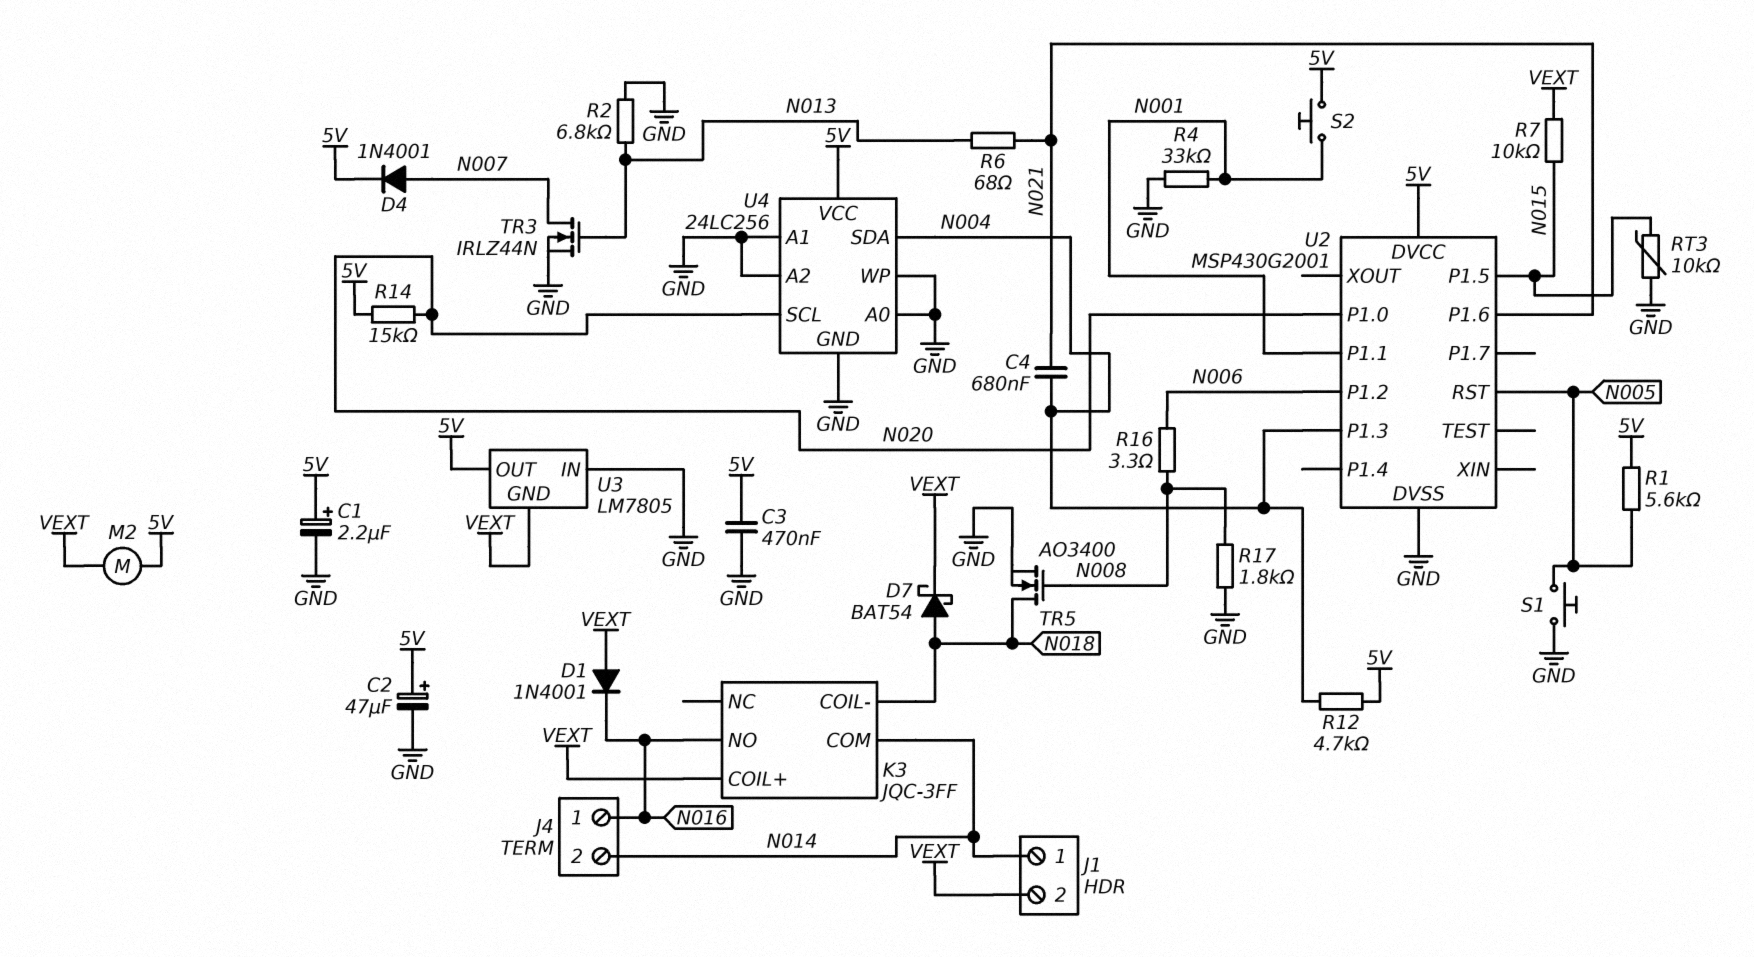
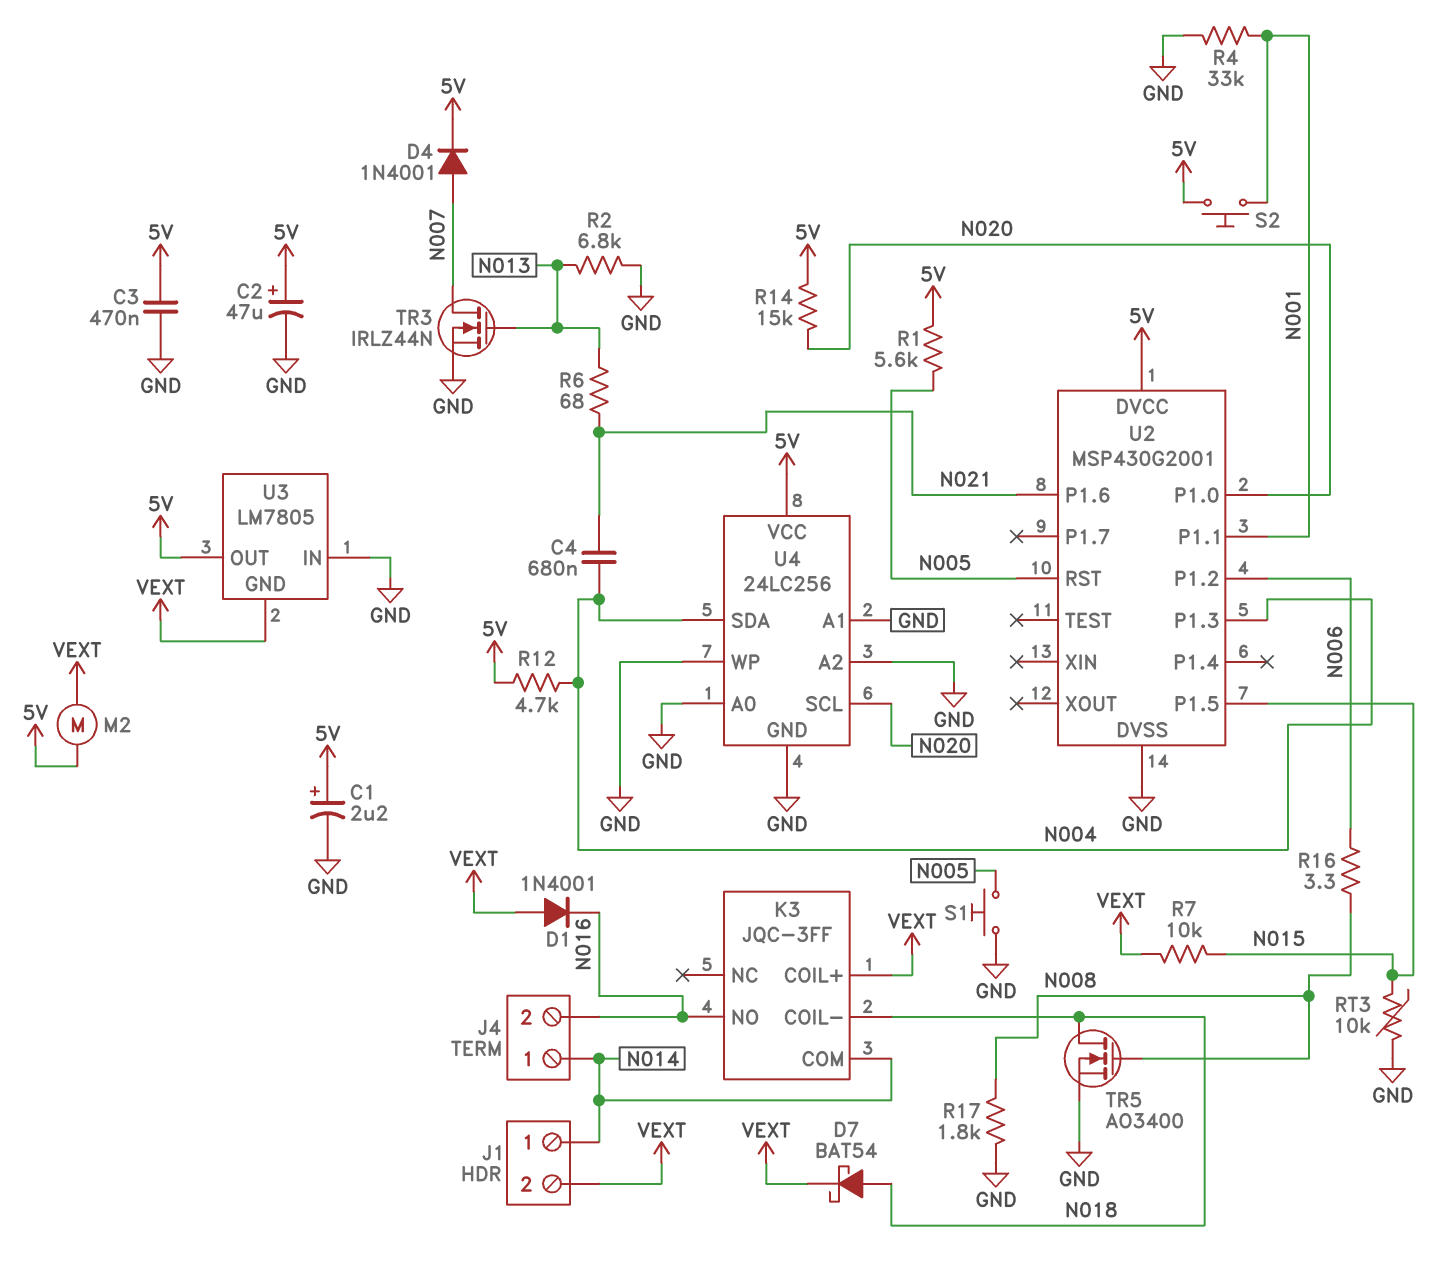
J4 pin 1: N016 -> N014
J4 pin 2: N014 -> N016

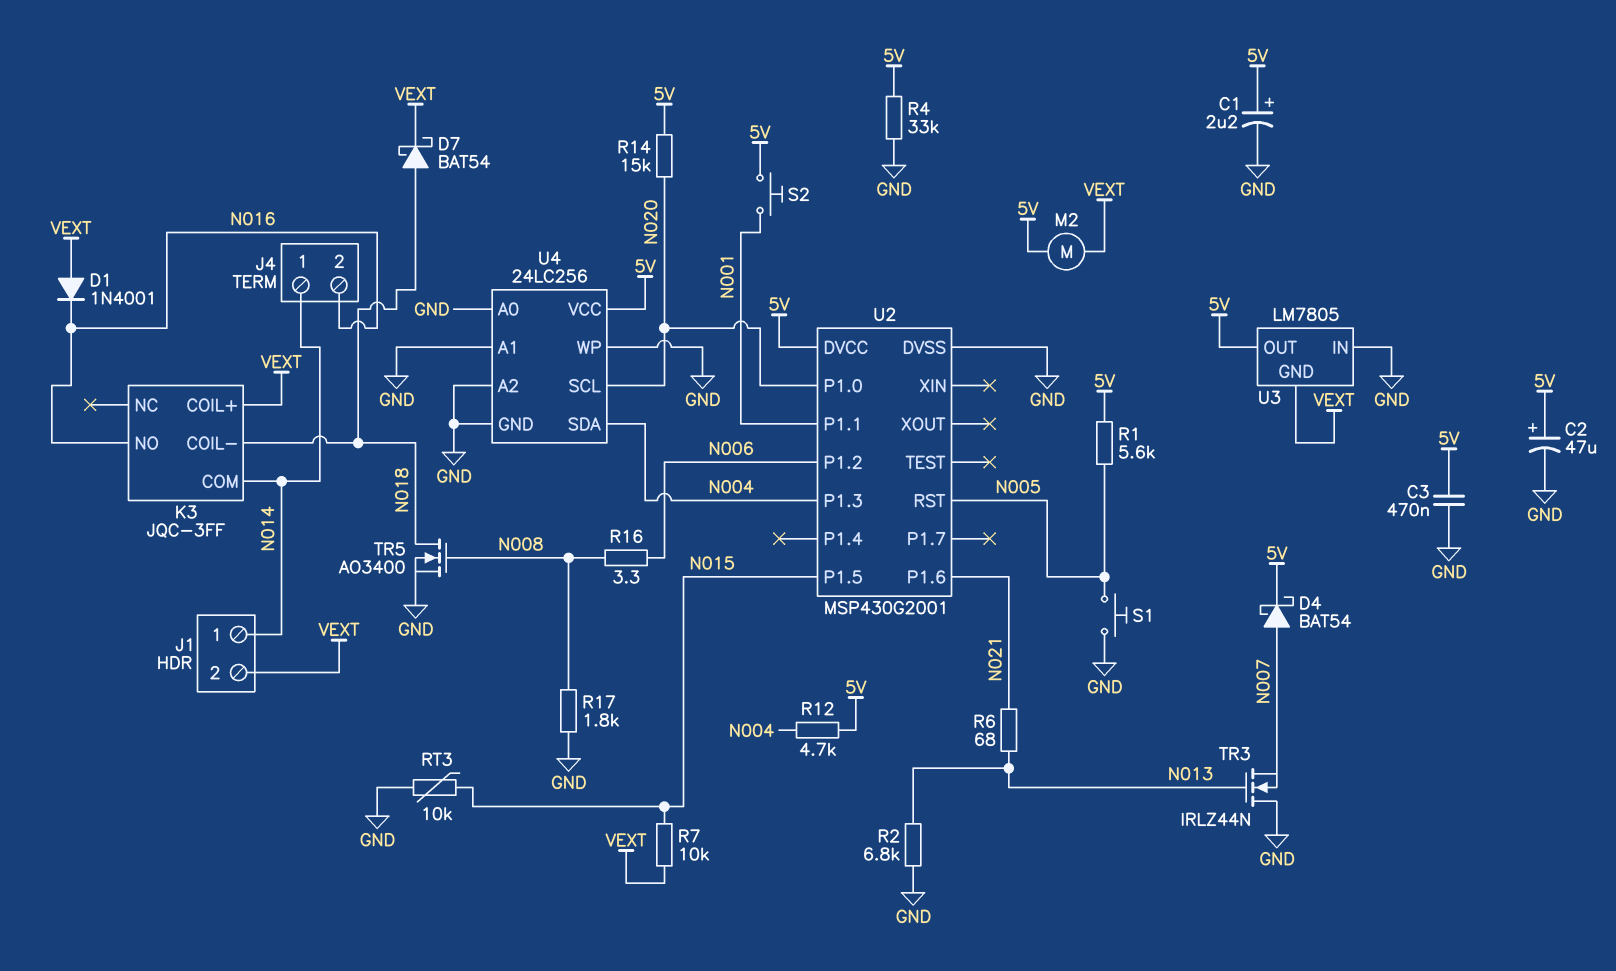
C4: 680nF (N004, N021) -> none
D4: diode 1N4001 (A N007, K 5V) -> schottky BAT54 (A N007, K 5V)
R4: 33k (GND, N001) -> 33k (5V, GND)
TR3: NMOS IRLZ44N (G N013, D N007, S GND) -> NMOS IRLZ44N (G N013, D GND, S N007)

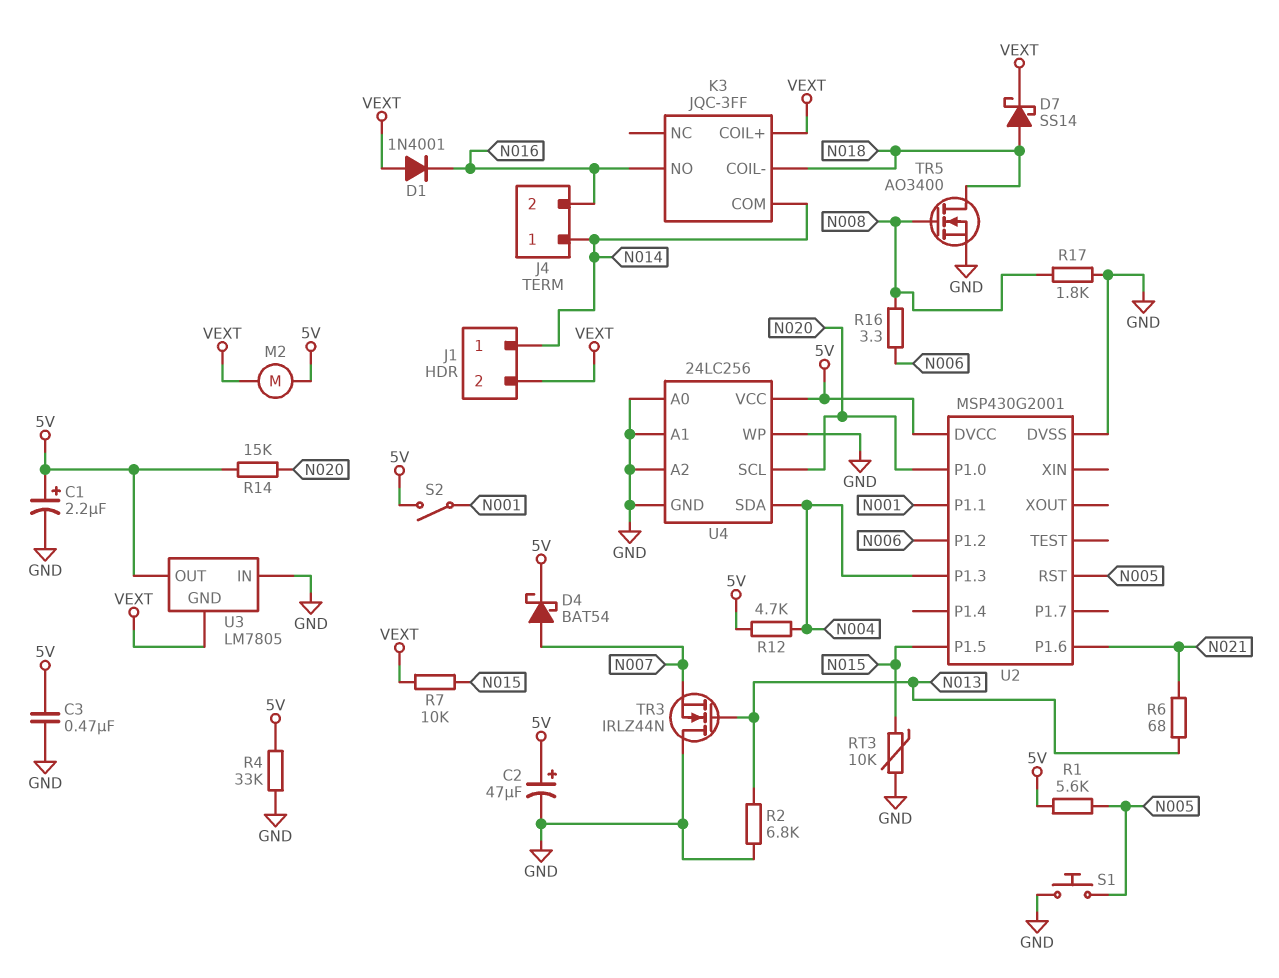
D7: schottky BAT54 (A N018, K VEXT) -> schottky SS14 (A N018, K VEXT)
S2: button (5V, N001) -> switch (5V, N001)

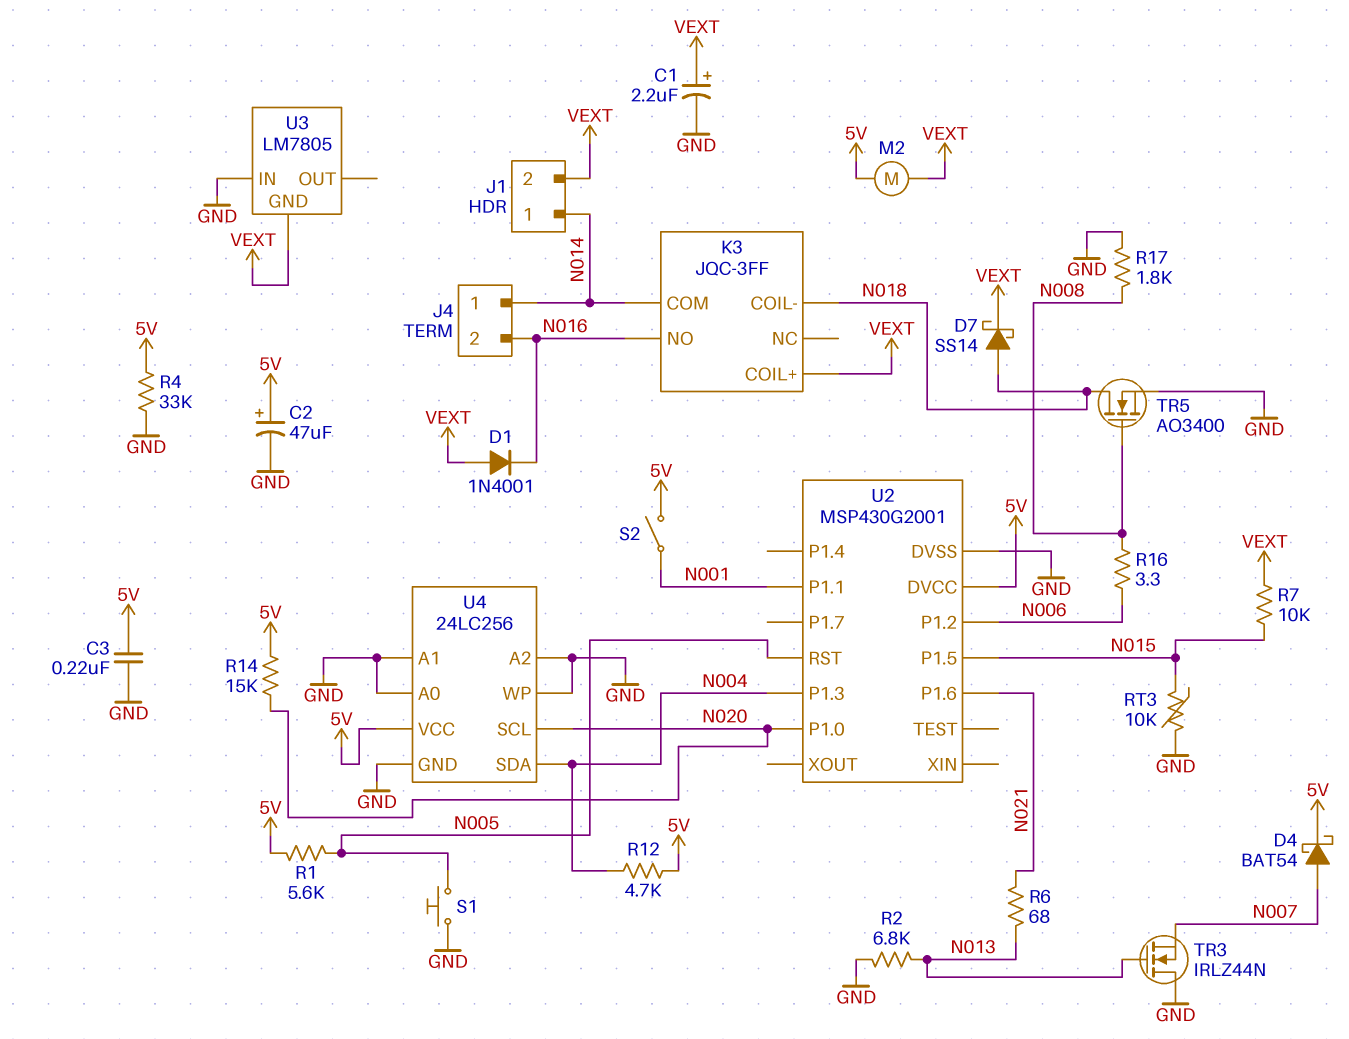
C1: 2.2uF (plus 5V, minus GND) -> 2.2uF (plus VEXT, minus GND)
C3: 470nF (5V, GND) -> 220nF (5V, GND)
U3 pin OUT: 5V -> none

